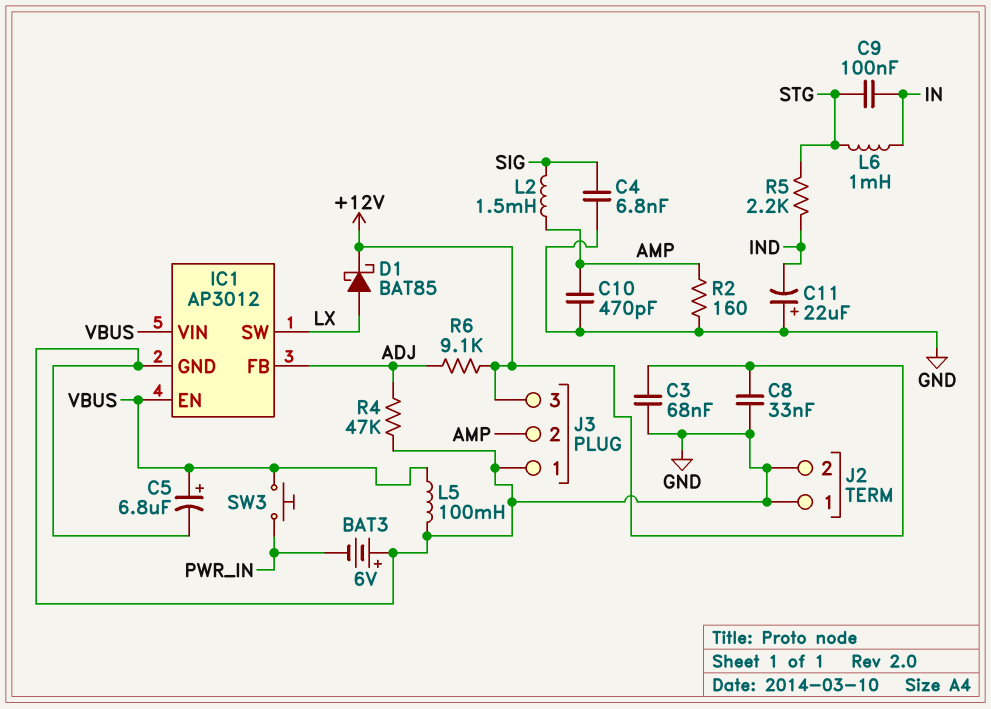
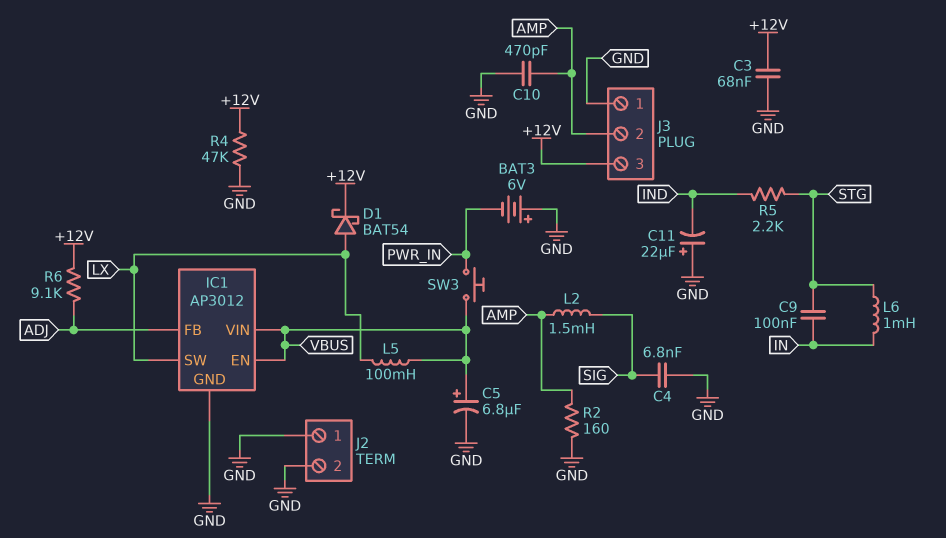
C8: 33nF (+12V, GND) -> none
D1: schottky BAT85 (A LX, K +12V) -> schottky BAT54 (A LX, K +12V)
L5: 100mH (GND, VBUS) -> 100mH (LX, VBUS)
R4: 47k (ADJ, GND) -> 47k (+12V, GND)

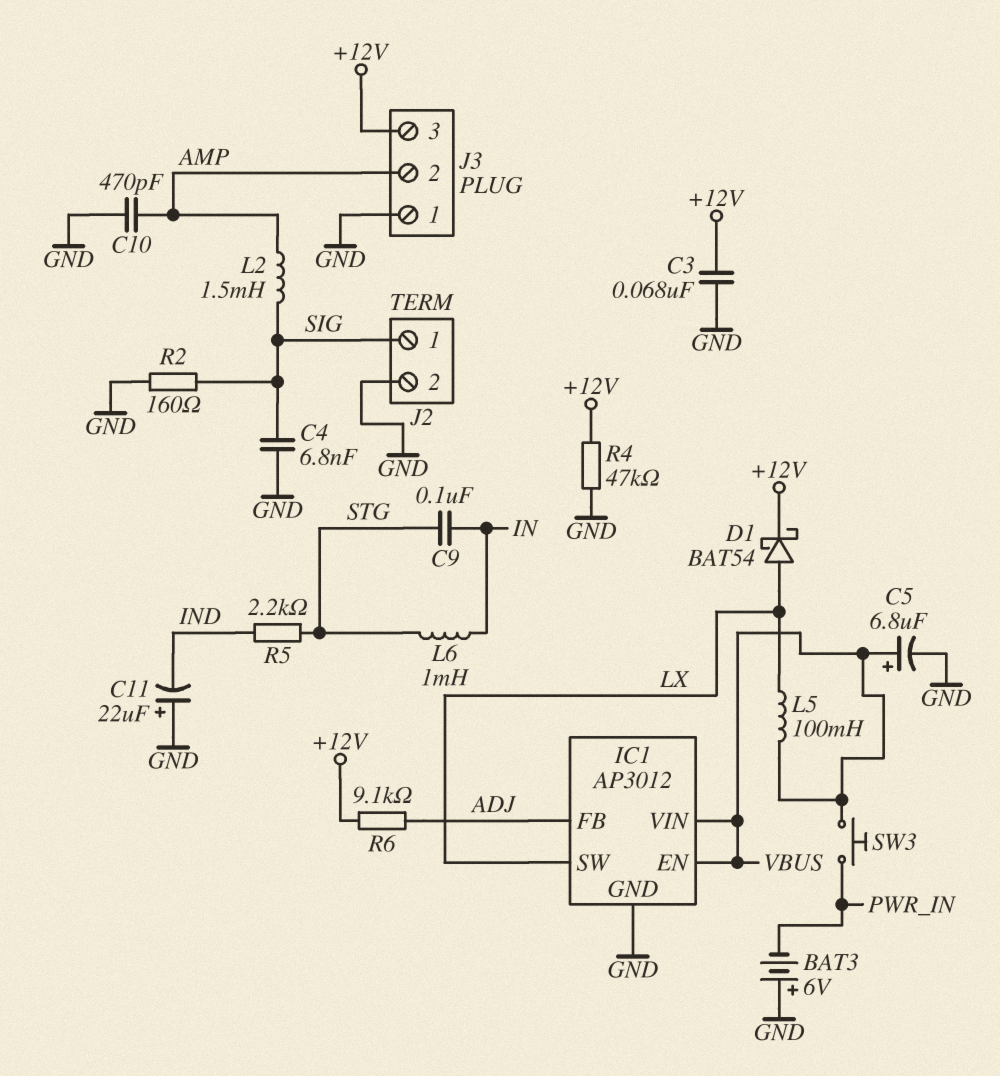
J2 pin 1: GND -> SIG
R2: 160 (AMP, GND) -> 160 (GND, SIG)

